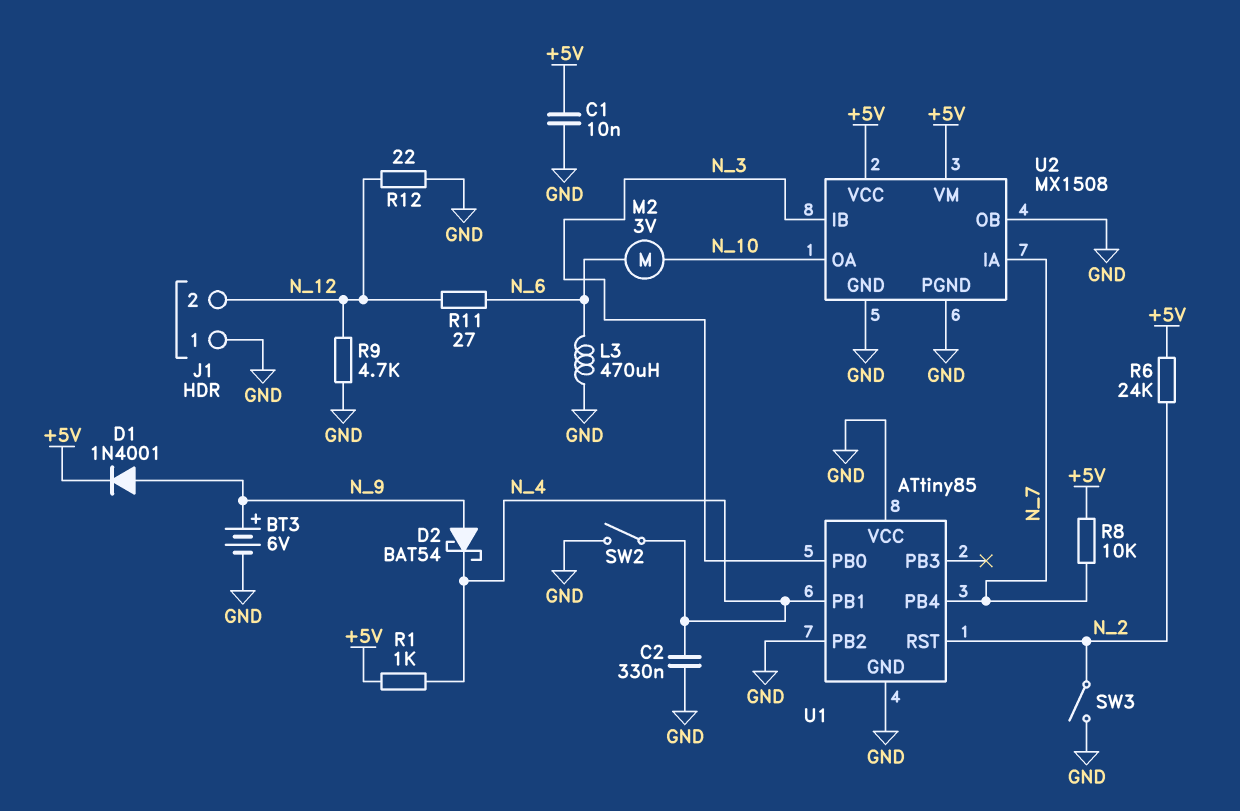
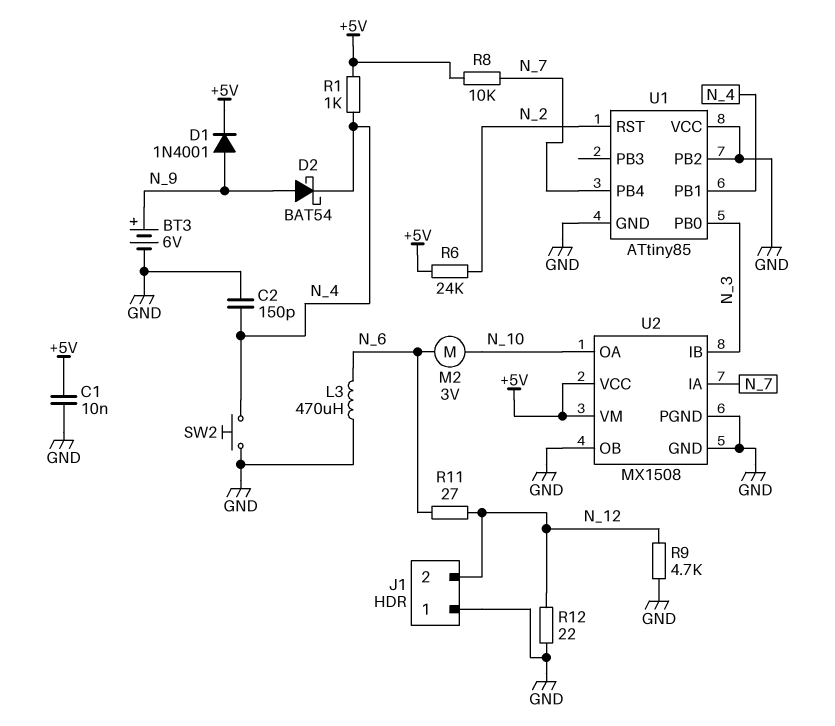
C2: 330nF (GND, N_4) -> 150pF (GND, N_4)
SW2: switch (GND, N_4) -> button (GND, N_4)
SW3: switch (GND, N_2) -> none

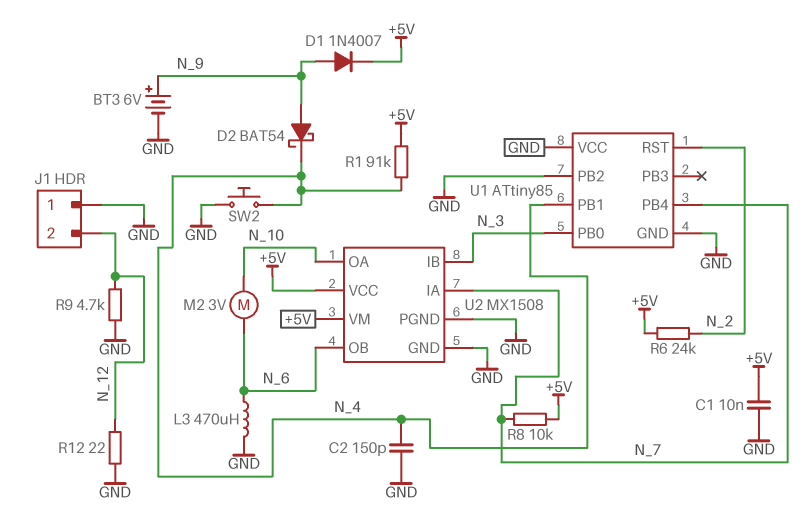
D1: diode 1N4001 (A N_9, K +5V) -> diode 1N4007 (A N_9, K +5V)
R1: 1k (+5V, N_4) -> 91k (+5V, N_4)
R11: 27 (N_6, N_12) -> none
U2 pin OB: GND -> N_6

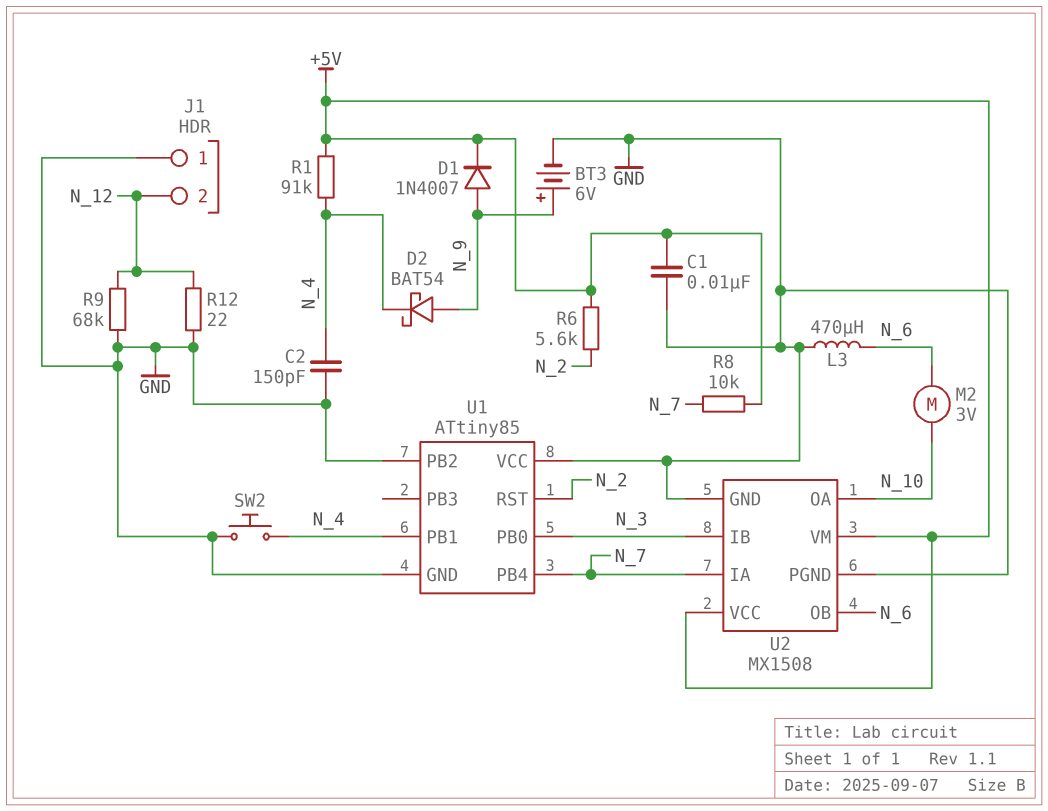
R6: 24k (+5V, N_2) -> 5.6k (+5V, N_2)
R9: 4.7k (GND, N_12) -> 68k (GND, N_12)

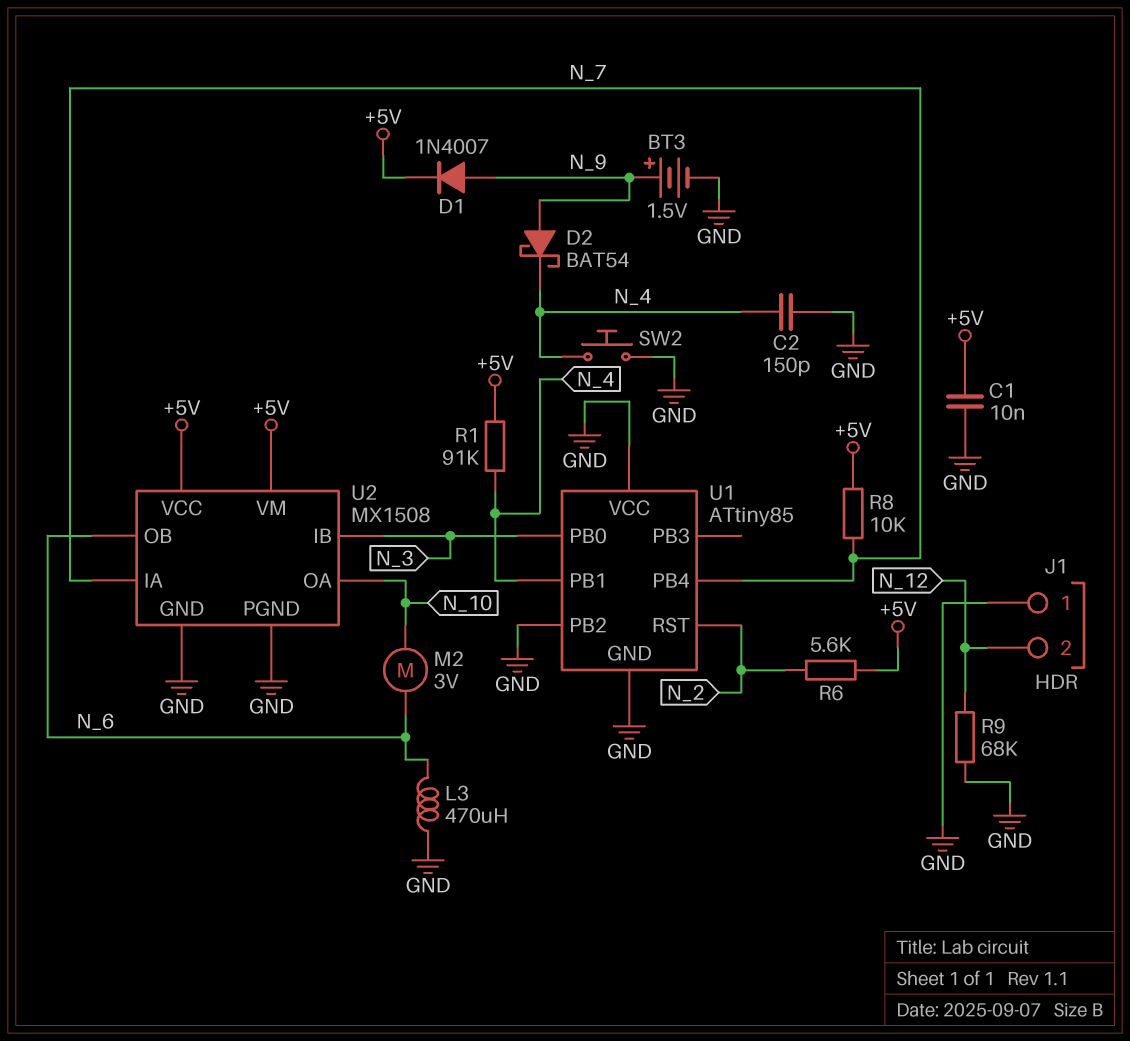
BT3: 6V (plus N_9, minus GND) -> 1.5V (plus N_9, minus GND)
R12: 22 (GND, N_12) -> none

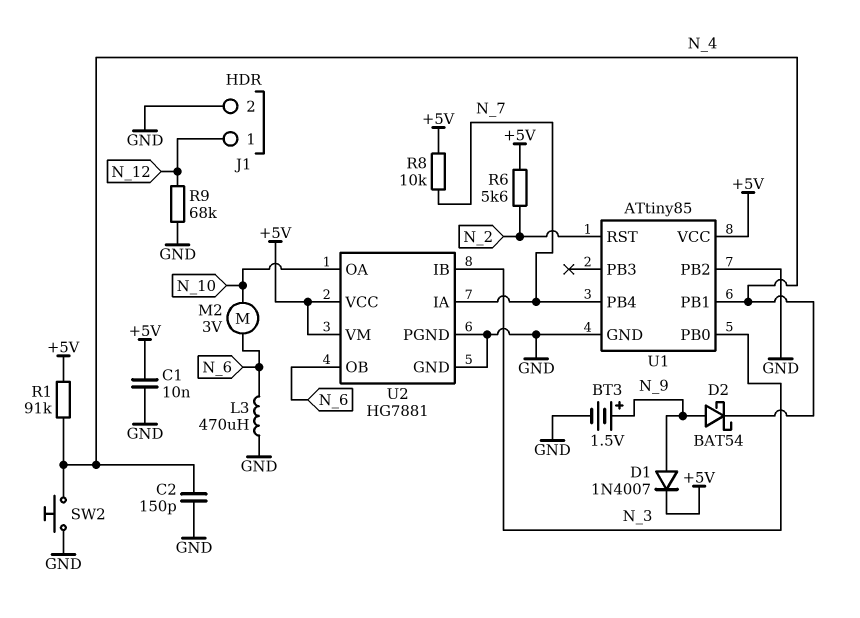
J1 pin 1: GND -> N_12
J1 pin 2: N_12 -> GND
U1 pin VCC: GND -> +5V
U2: MX1508 -> HG7881

